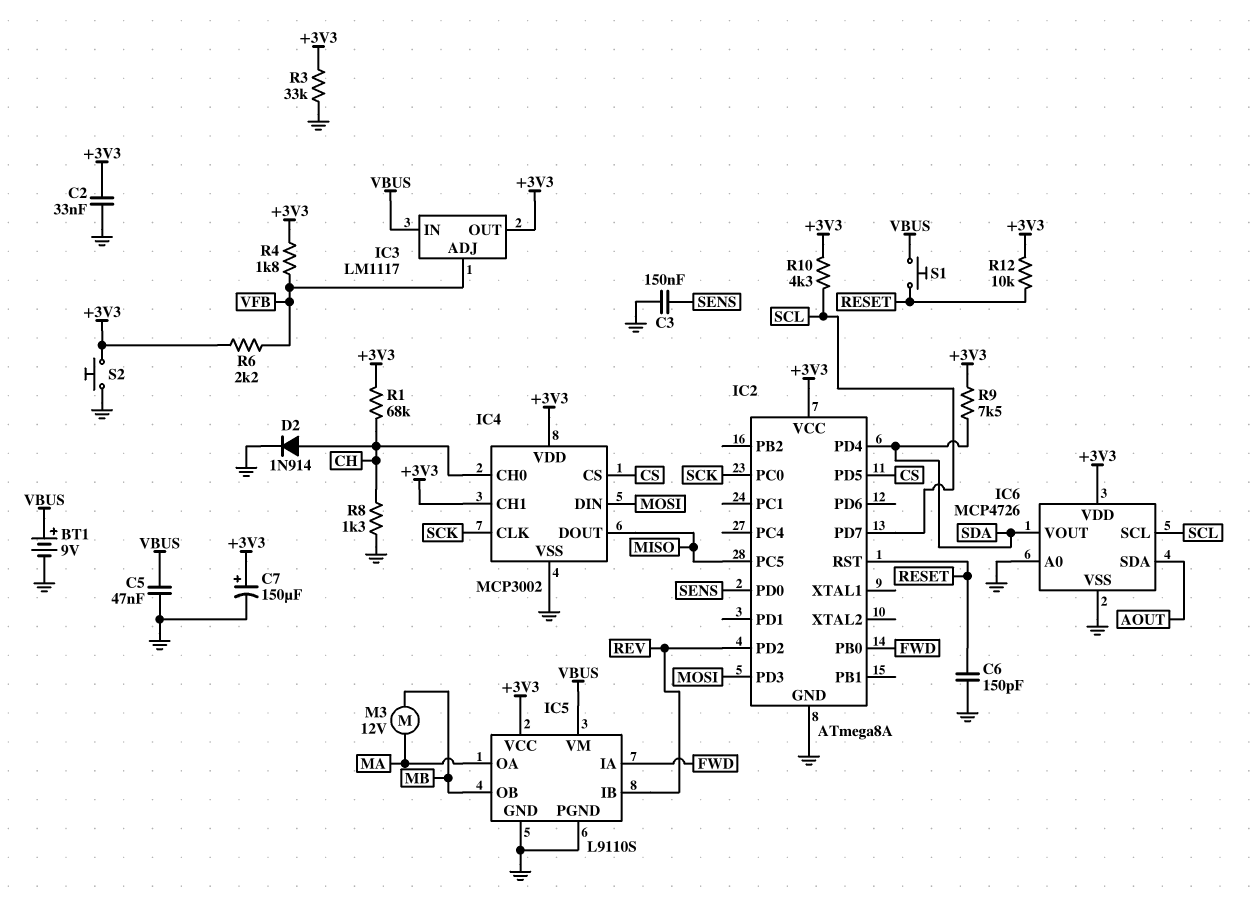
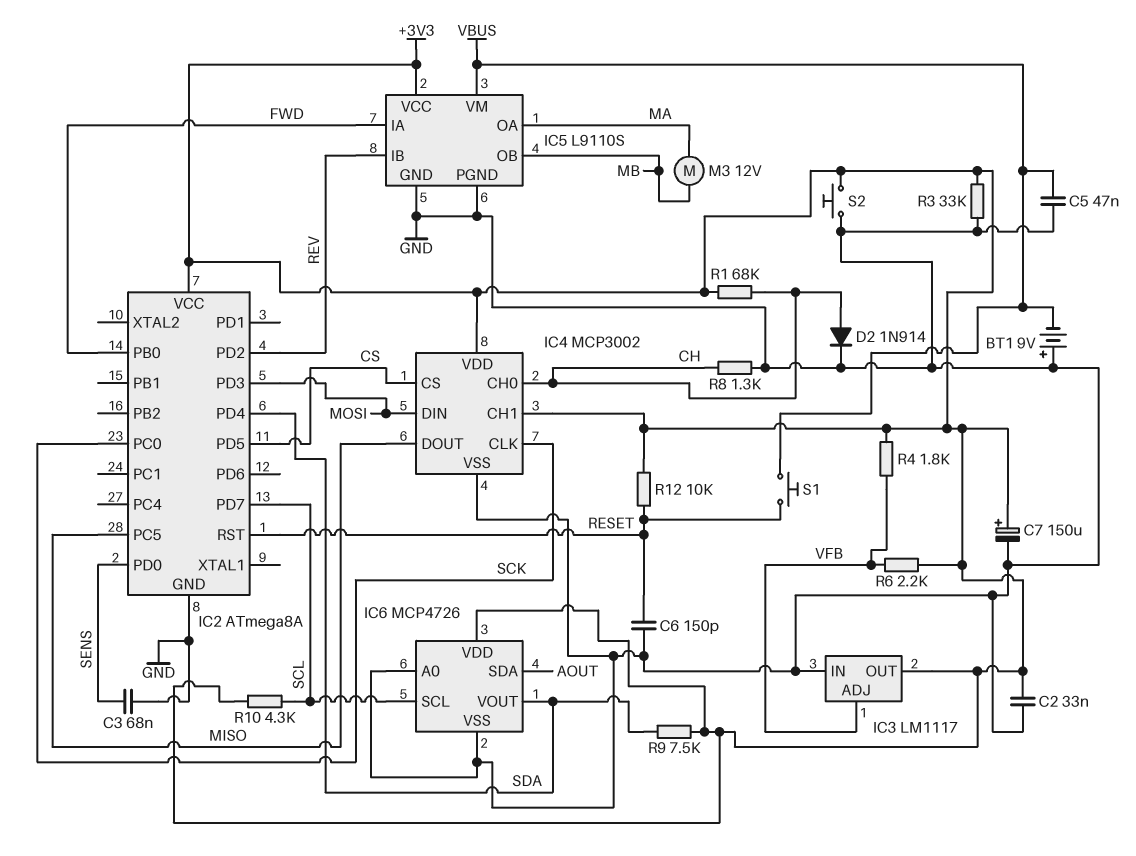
BT1: 9V (plus VBUS, minus GND) -> 9V (plus GND, minus VBUS)
C3: 150nF (GND, SENS) -> 68nF (GND, SENS)
IC3 pin IN: VBUS -> GND

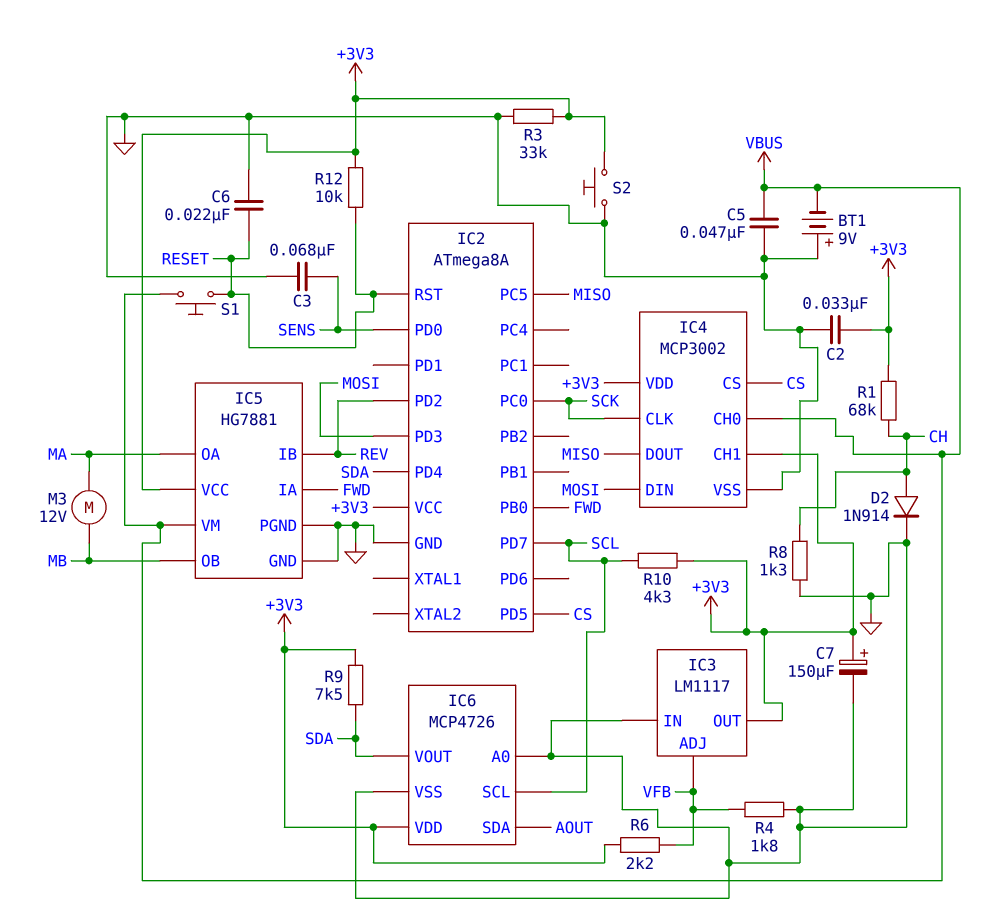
C6: 150pF (GND, RESET) -> 22nF (GND, RESET)
IC4 pin CH0: CH -> VBUS
IC5: L9110S -> HG7881
R4: 1.8k (+3V3, VFB) -> 1.8k (GND, VFB)

